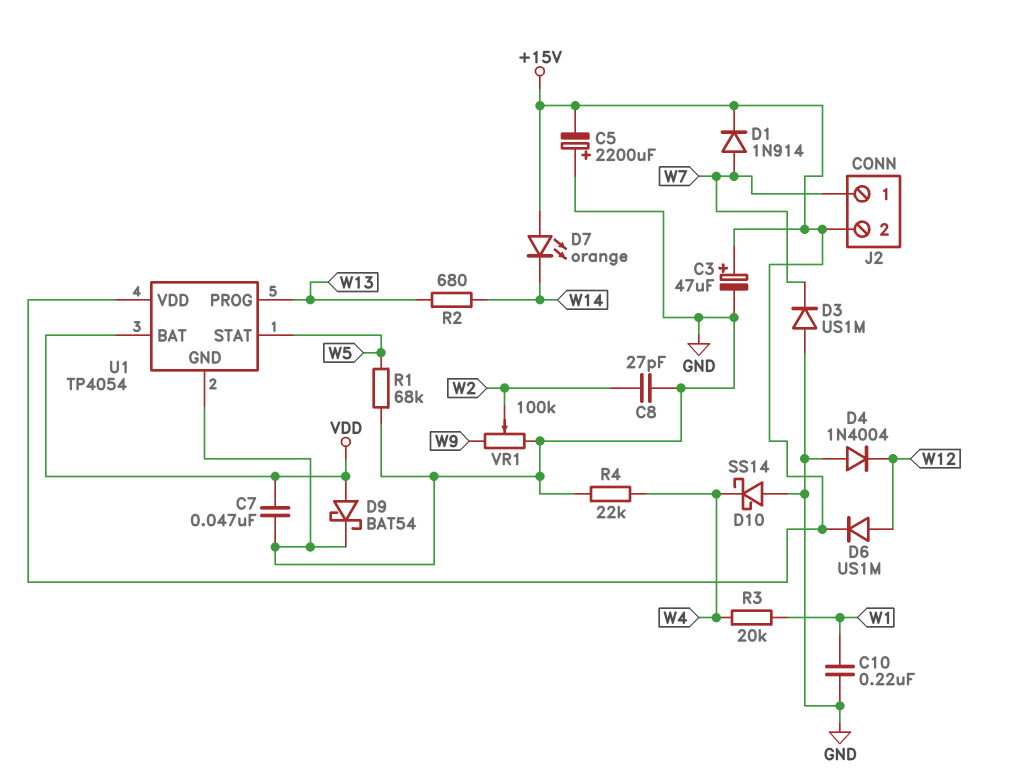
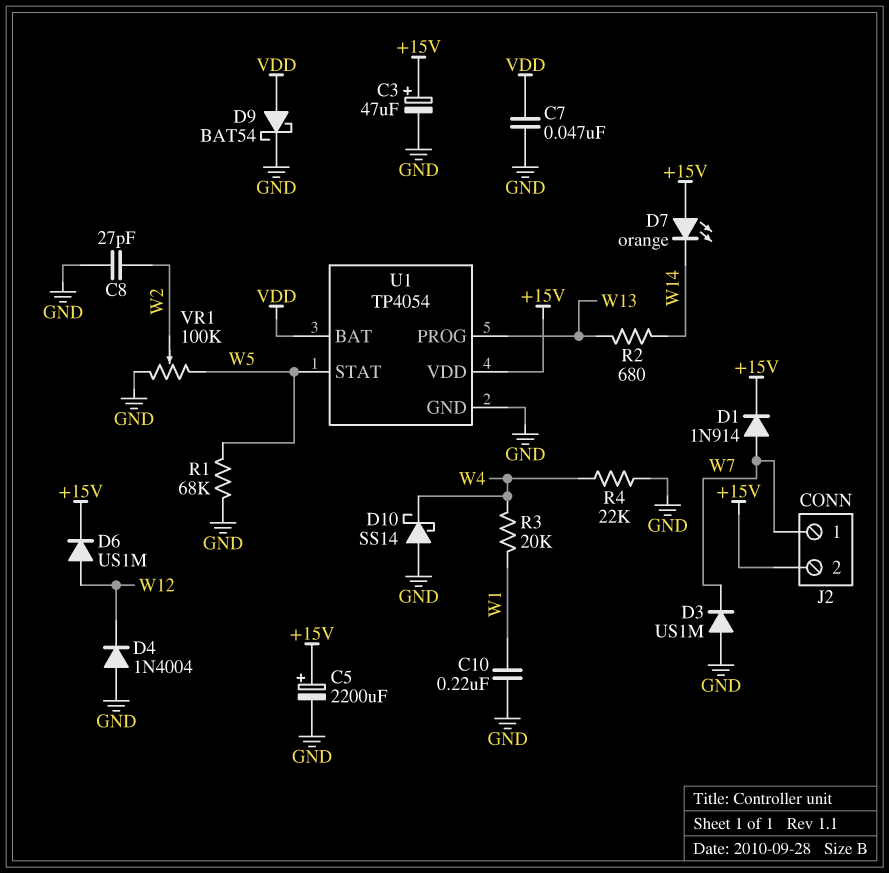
C5: 2200uF (plus GND, minus +15V) -> 2200uF (plus +15V, minus GND)
VR1: 100k (GND, W9, wiper W2) -> 100k (GND, W5, wiper W2)

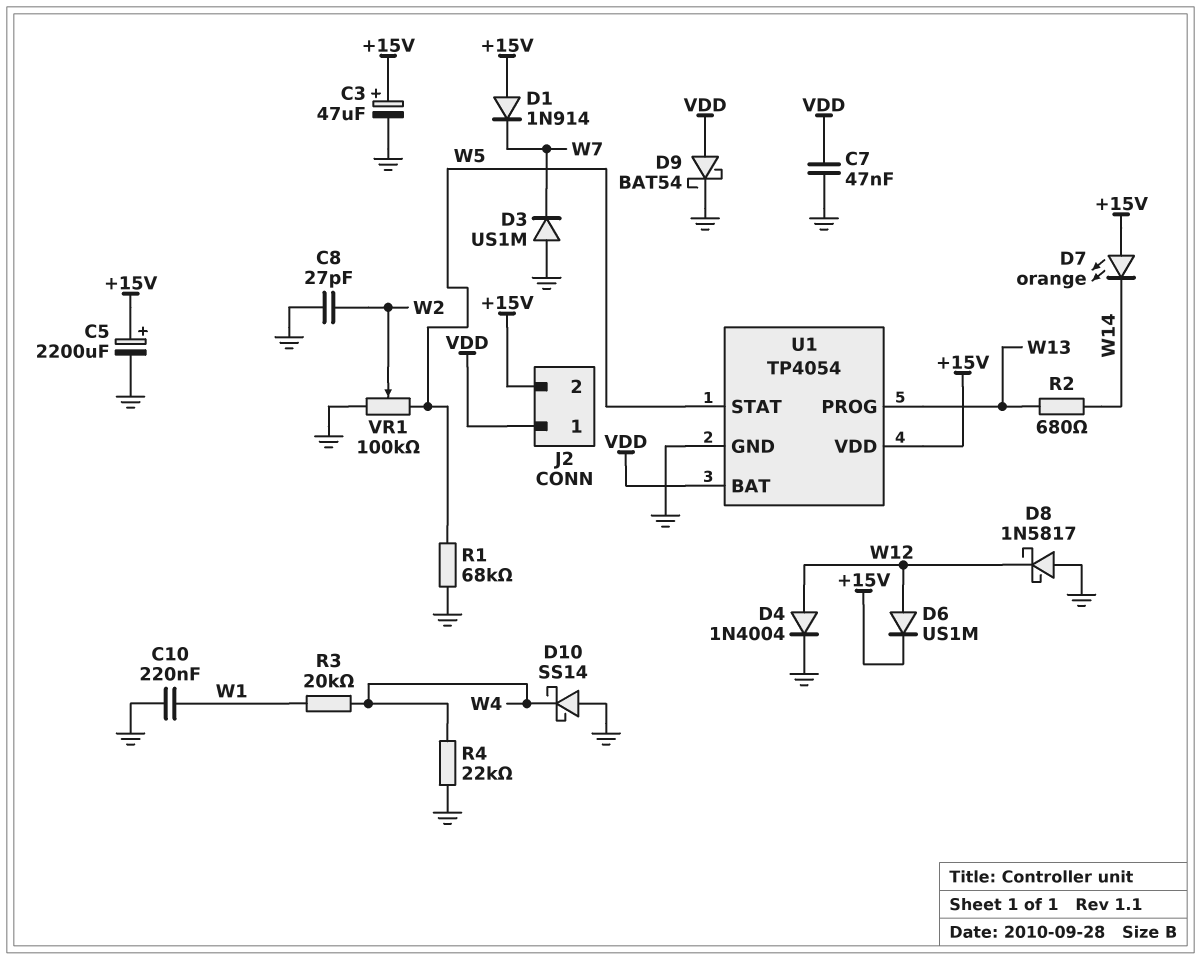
D1: diode 1N914 (A W7, K +15V) -> diode 1N914 (A +15V, K W7)
D4: diode 1N4004 (A GND, K W12) -> diode 1N4004 (A W12, K GND)
D8: none -> schottky 1N5817 (A GND, K W12)
J2 pin 1: W7 -> VDD

